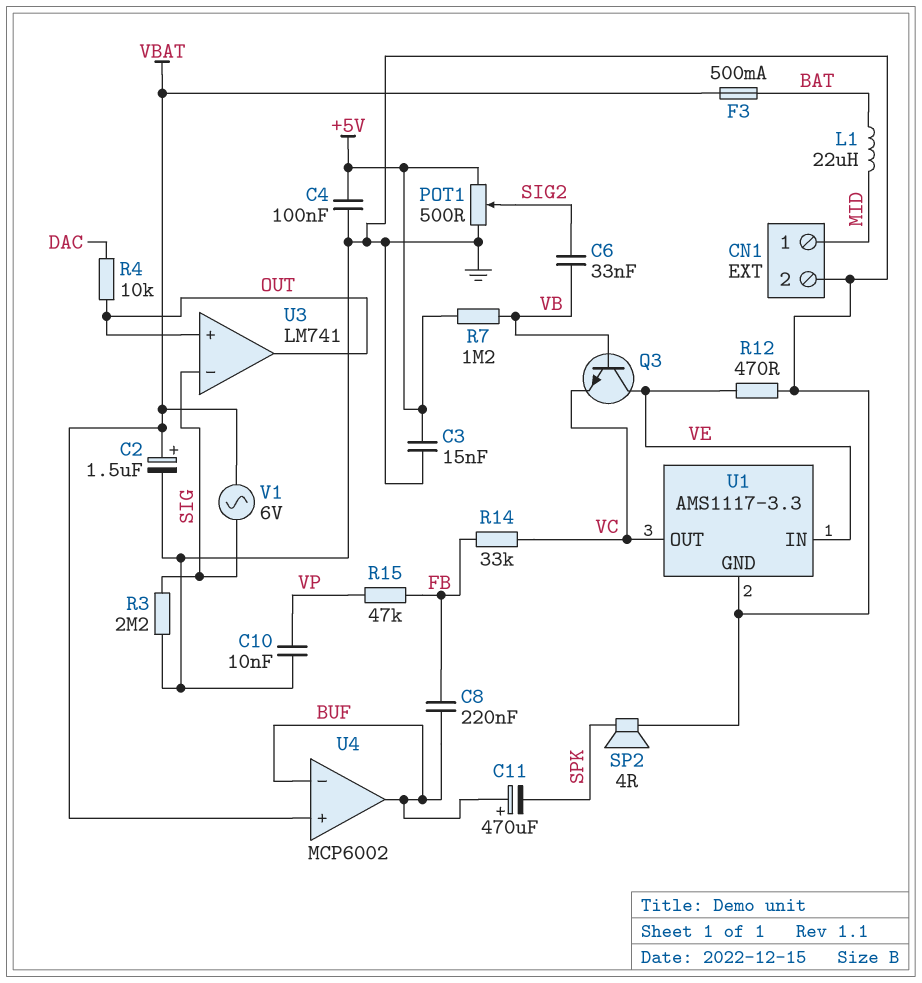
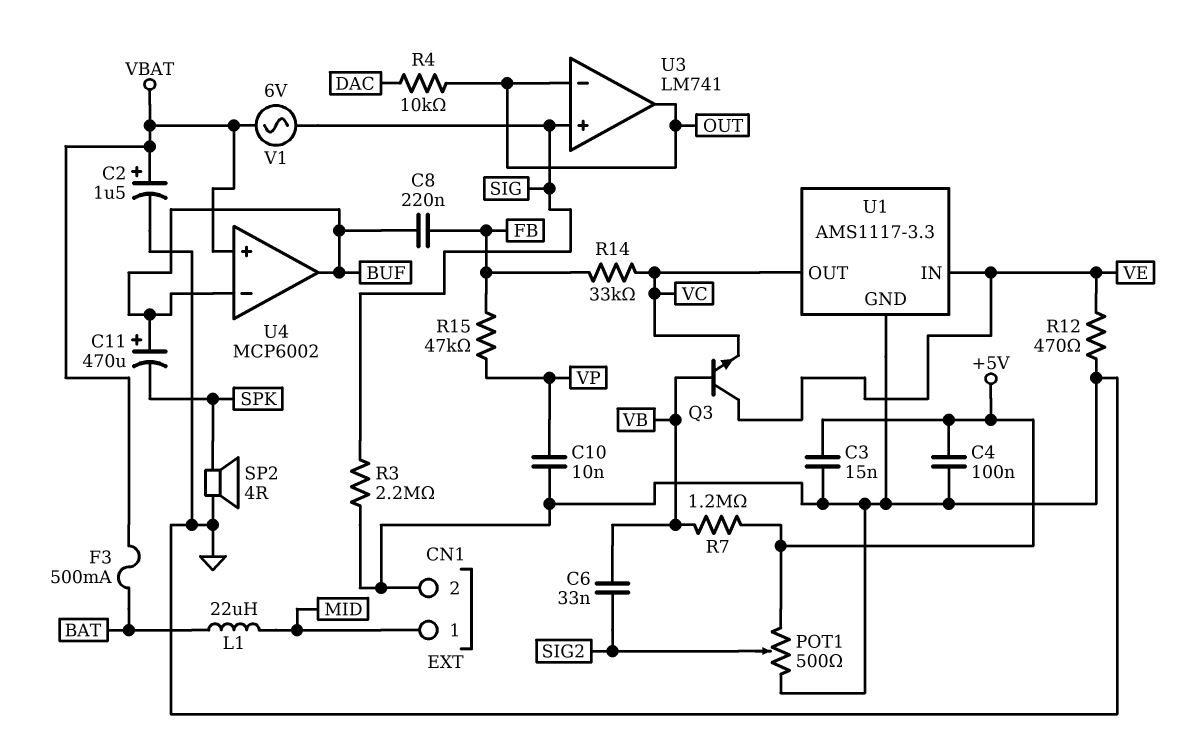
U3 pin in+: OUT -> SIG
U3 pin in-: SIG -> OUT

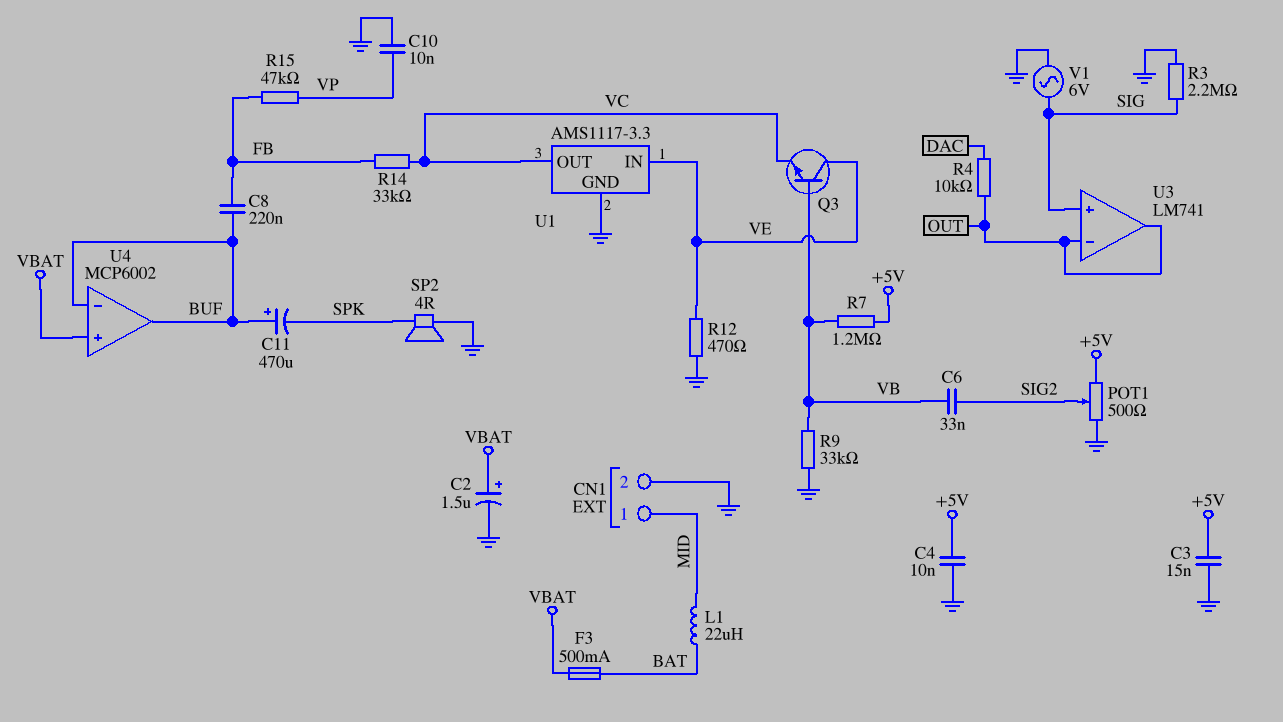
C4: 100nF (+5V, GND) -> 10nF (+5V, GND)
R9: none -> 33k (GND, VB)
V1: AC 6V (SIG, VBAT) -> AC 6V (GND, SIG)

